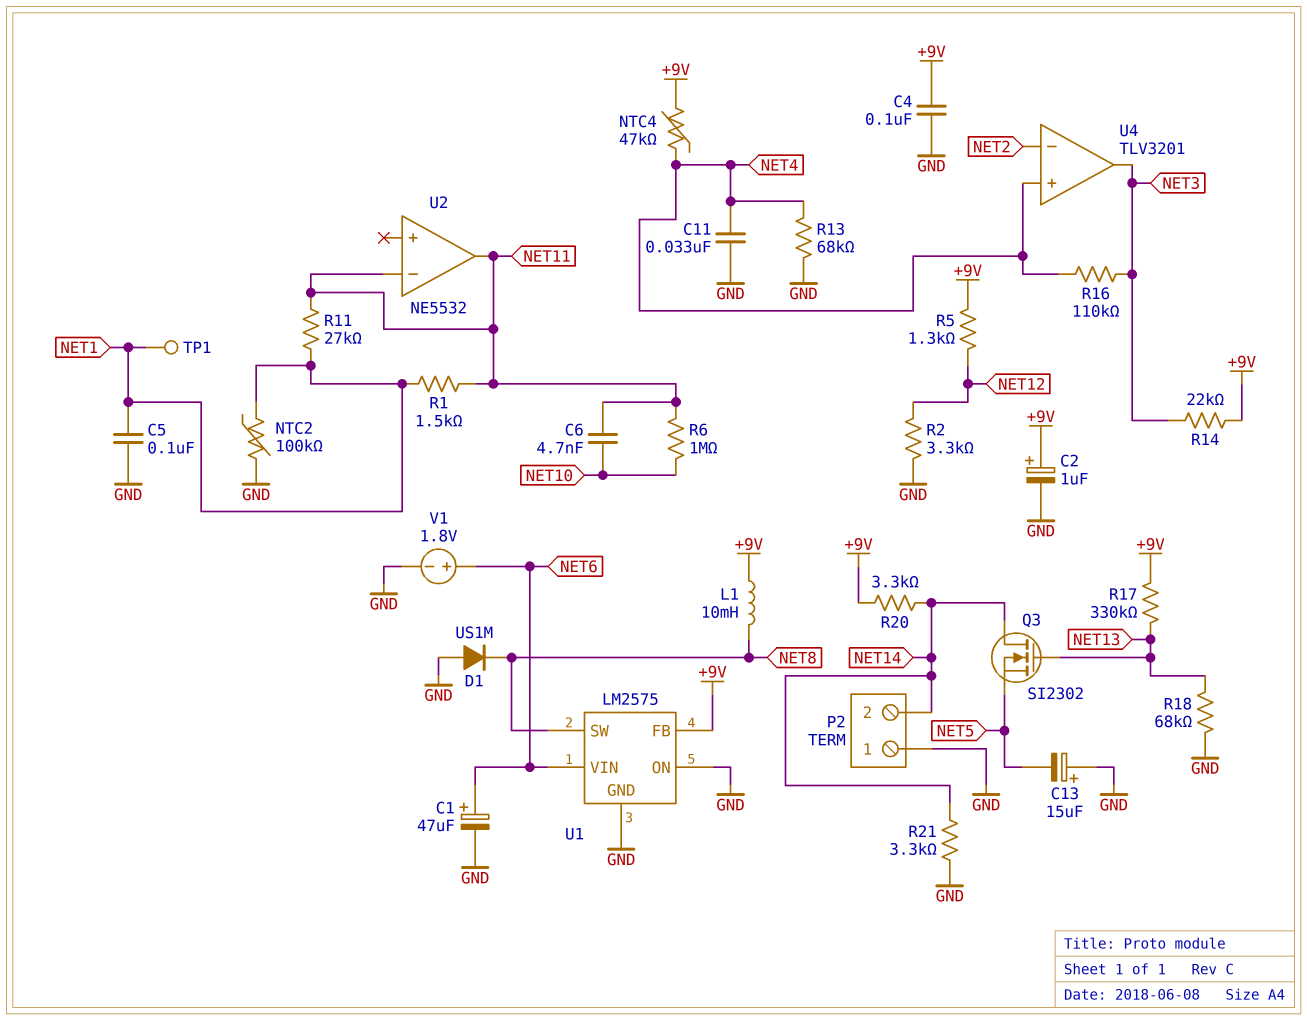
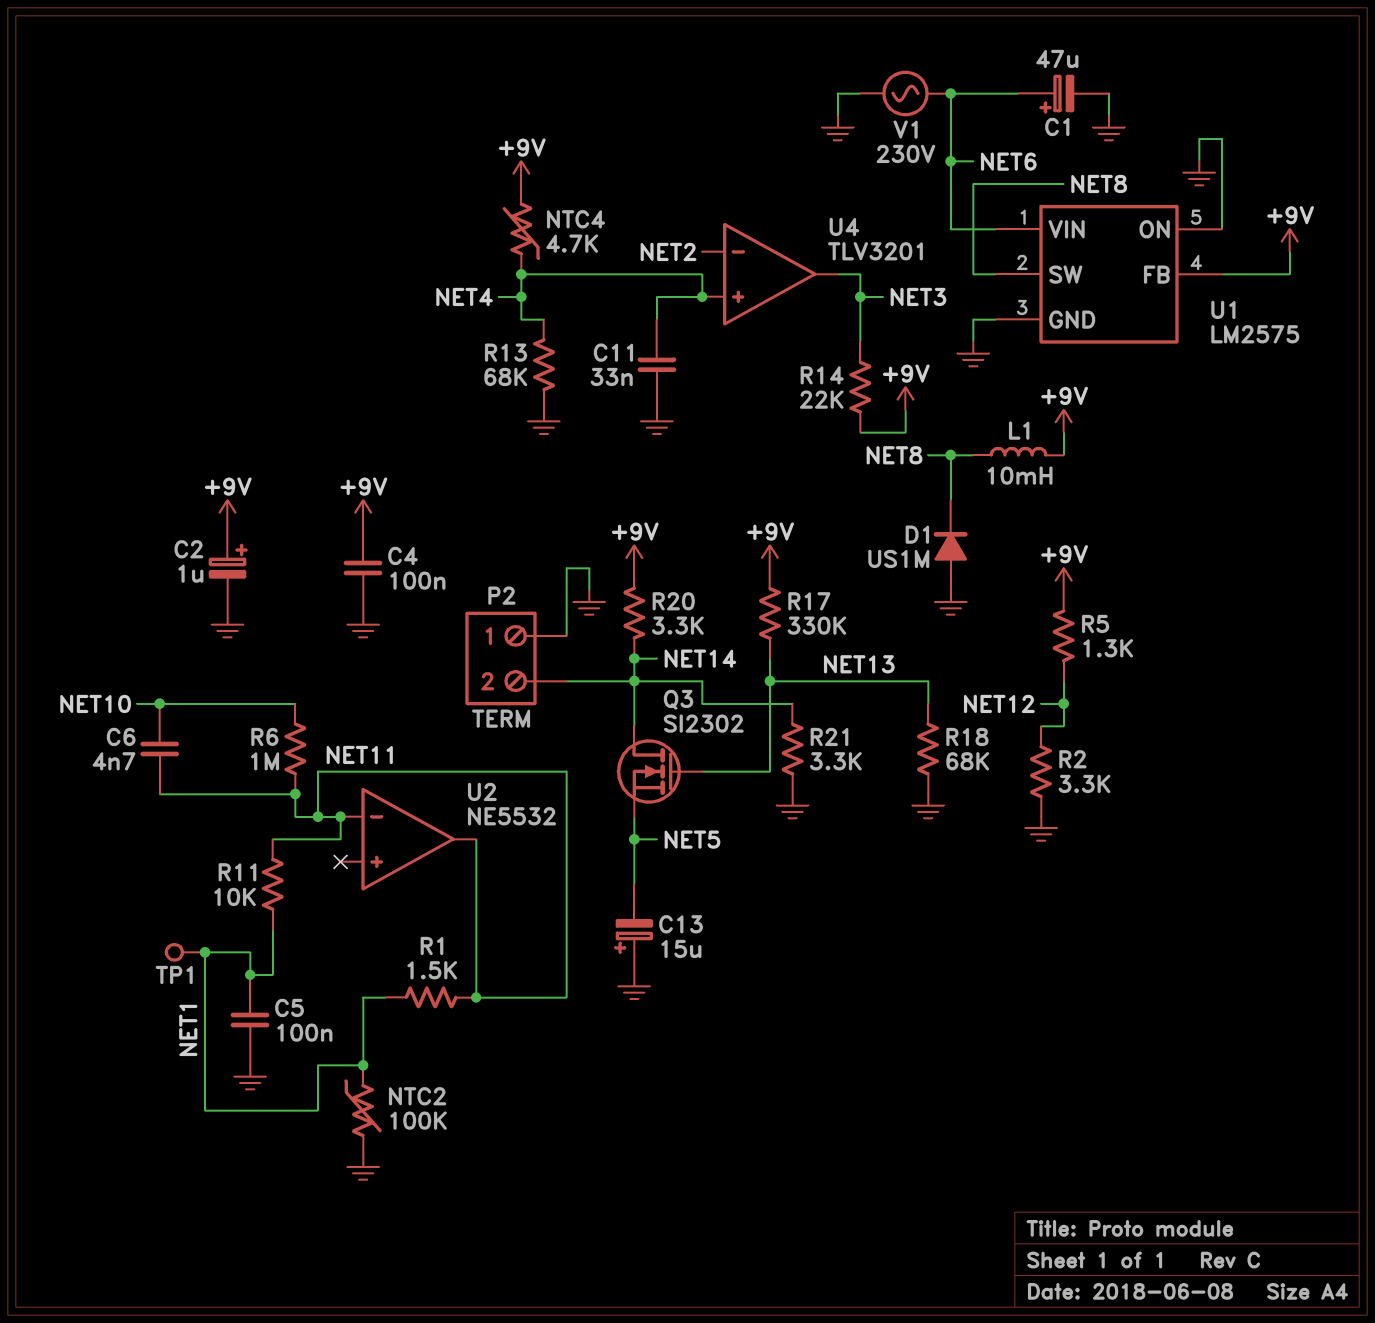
NTC4: 47k (+9V, NET4) -> 4.7k (+9V, NET4)
R11: 27k (NET1, NET11) -> 10k (NET1, NET11)
R16: 110k (NET3, NET4) -> none
V1: 1.8V (plus NET6, minus GND) -> AC 230V (GND, NET6)

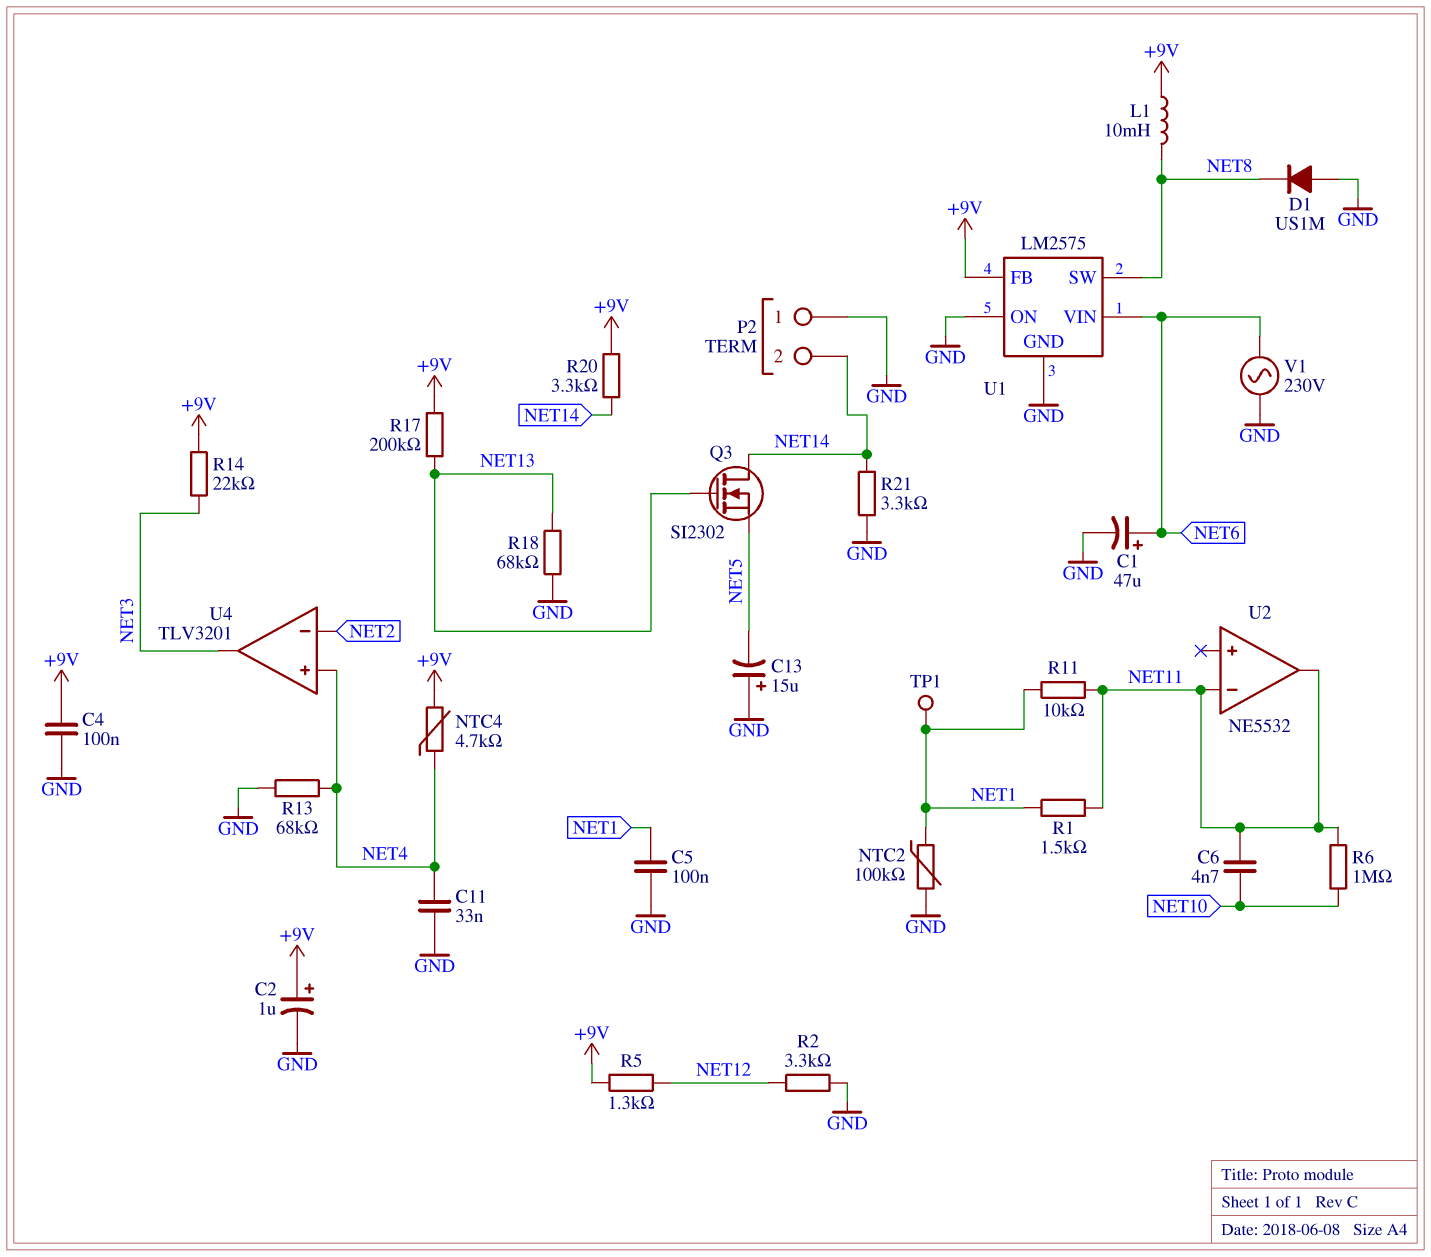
R17: 330k (+9V, NET13) -> 200k (+9V, NET13)

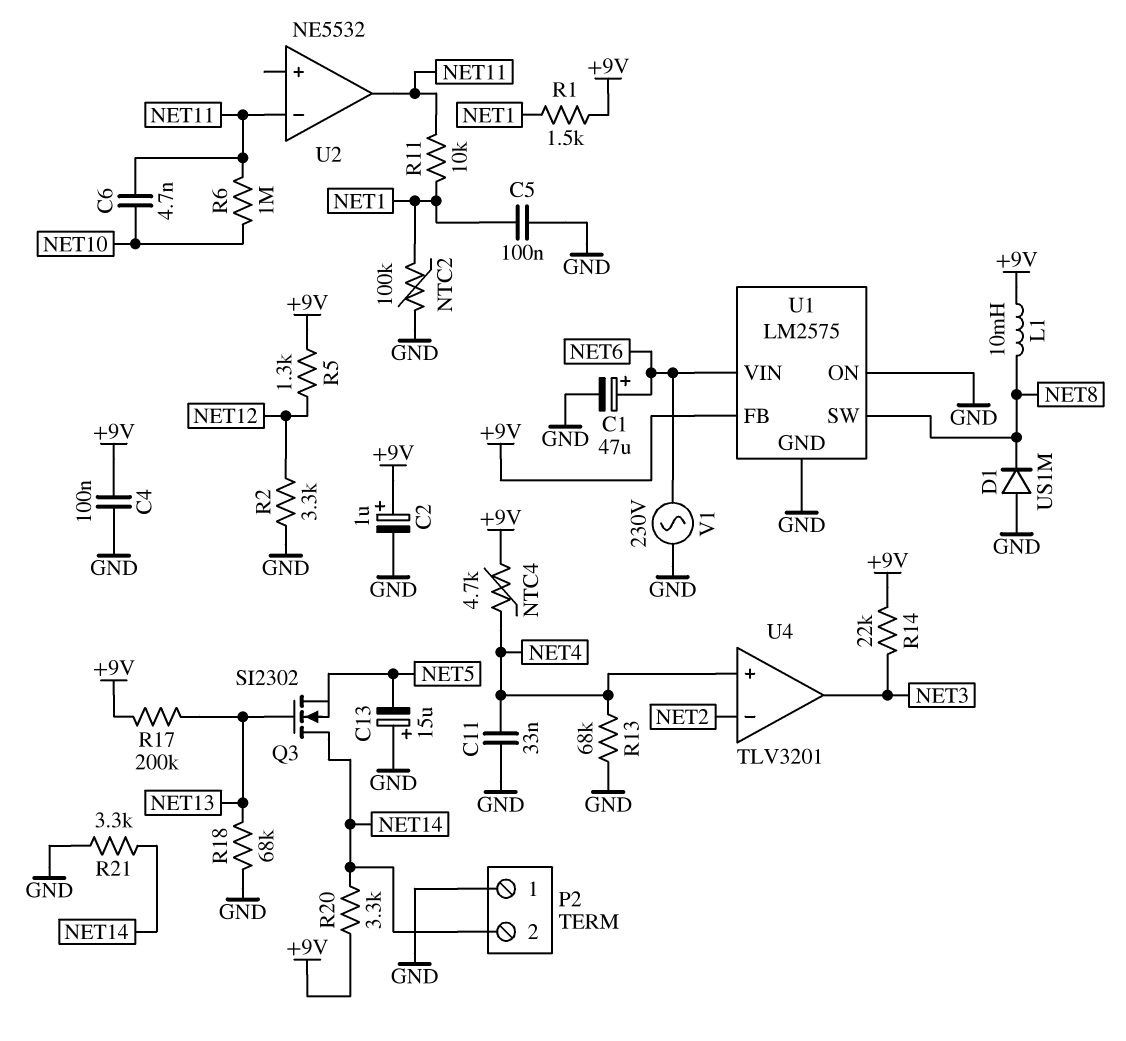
R1: 1.5k (NET1, NET11) -> 1.5k (+9V, NET1)
TP1: test point (NET1) -> none

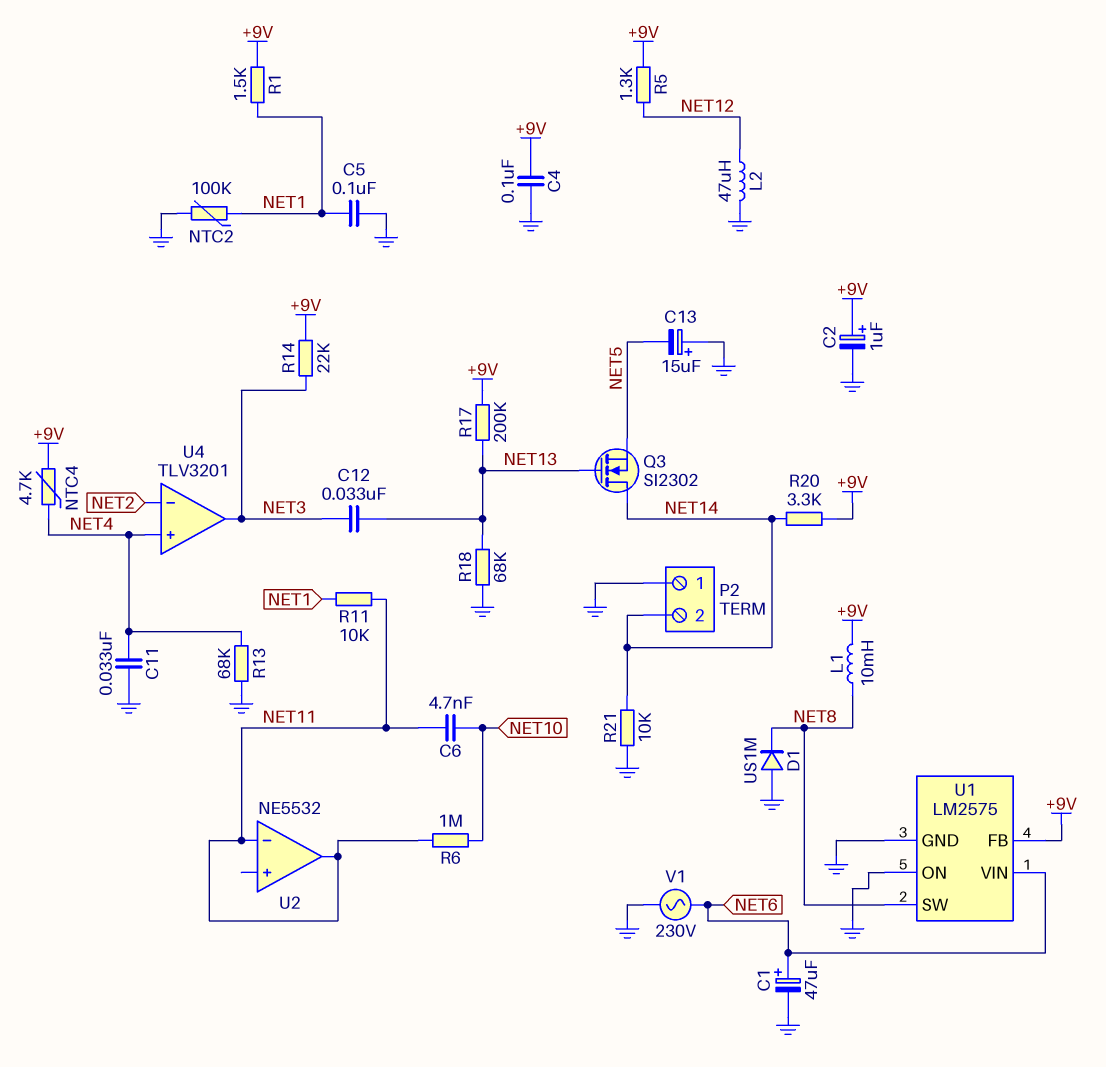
C12: none -> 33nF (NET3, NET13)
L2: none -> 47uH (GND, NET12)
R2: 3.3k (GND, NET12) -> none
R21: 3.3k (GND, NET14) -> 10k (GND, NET14)

